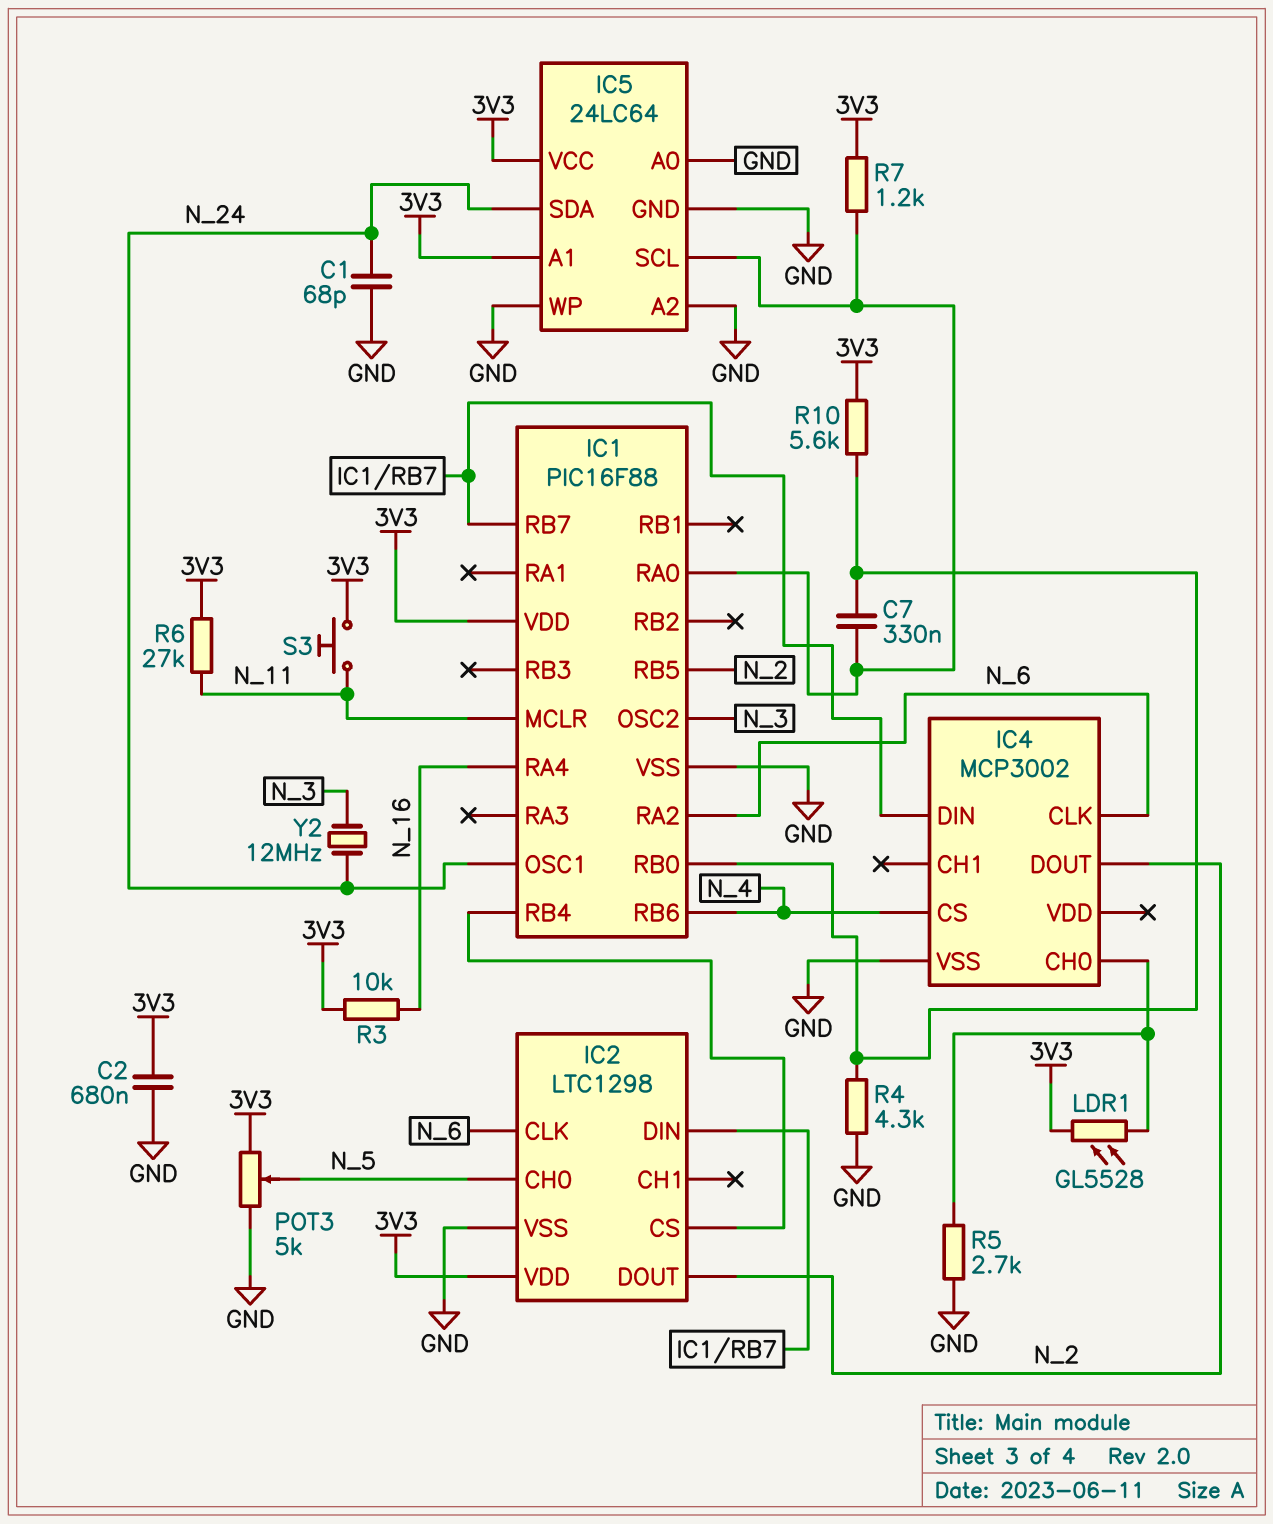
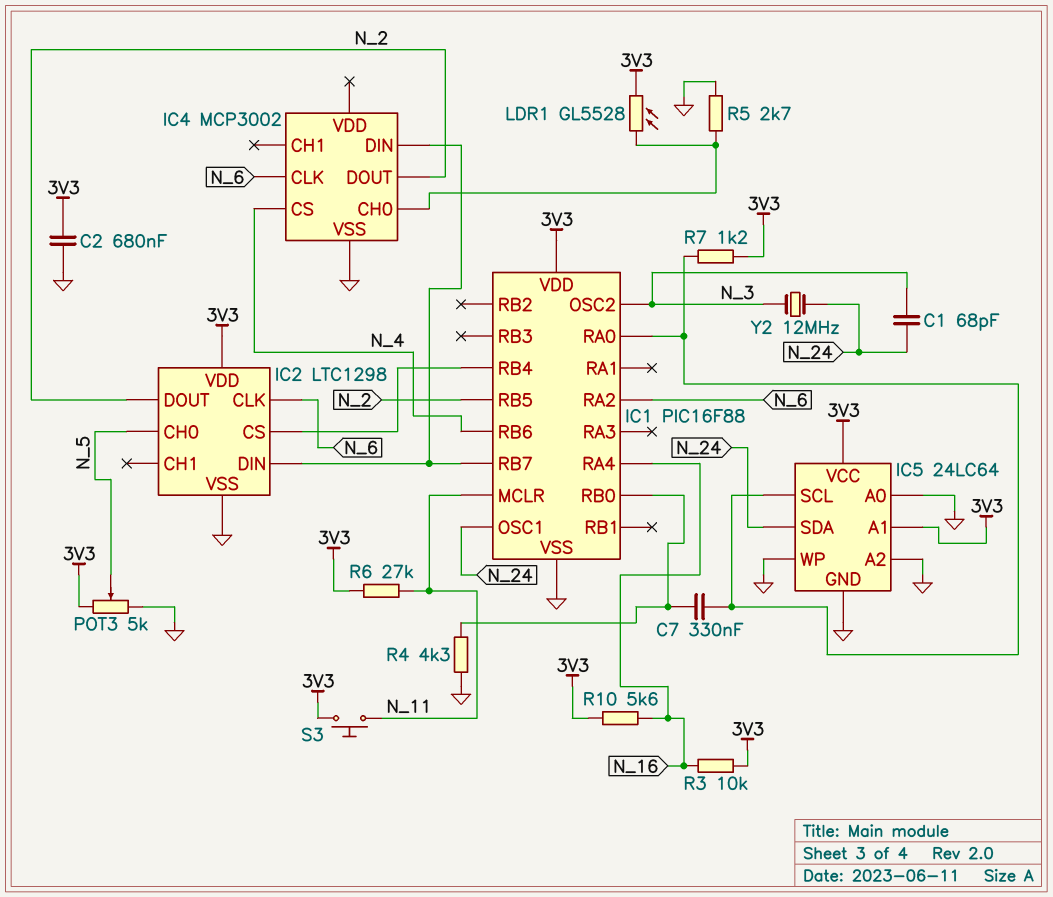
C1: 68pF (GND, N_24) -> 68pF (N_3, N_24)
R10: 5.6k (3V3, IC1/RB0) -> 5.6k (3V3, N_16)

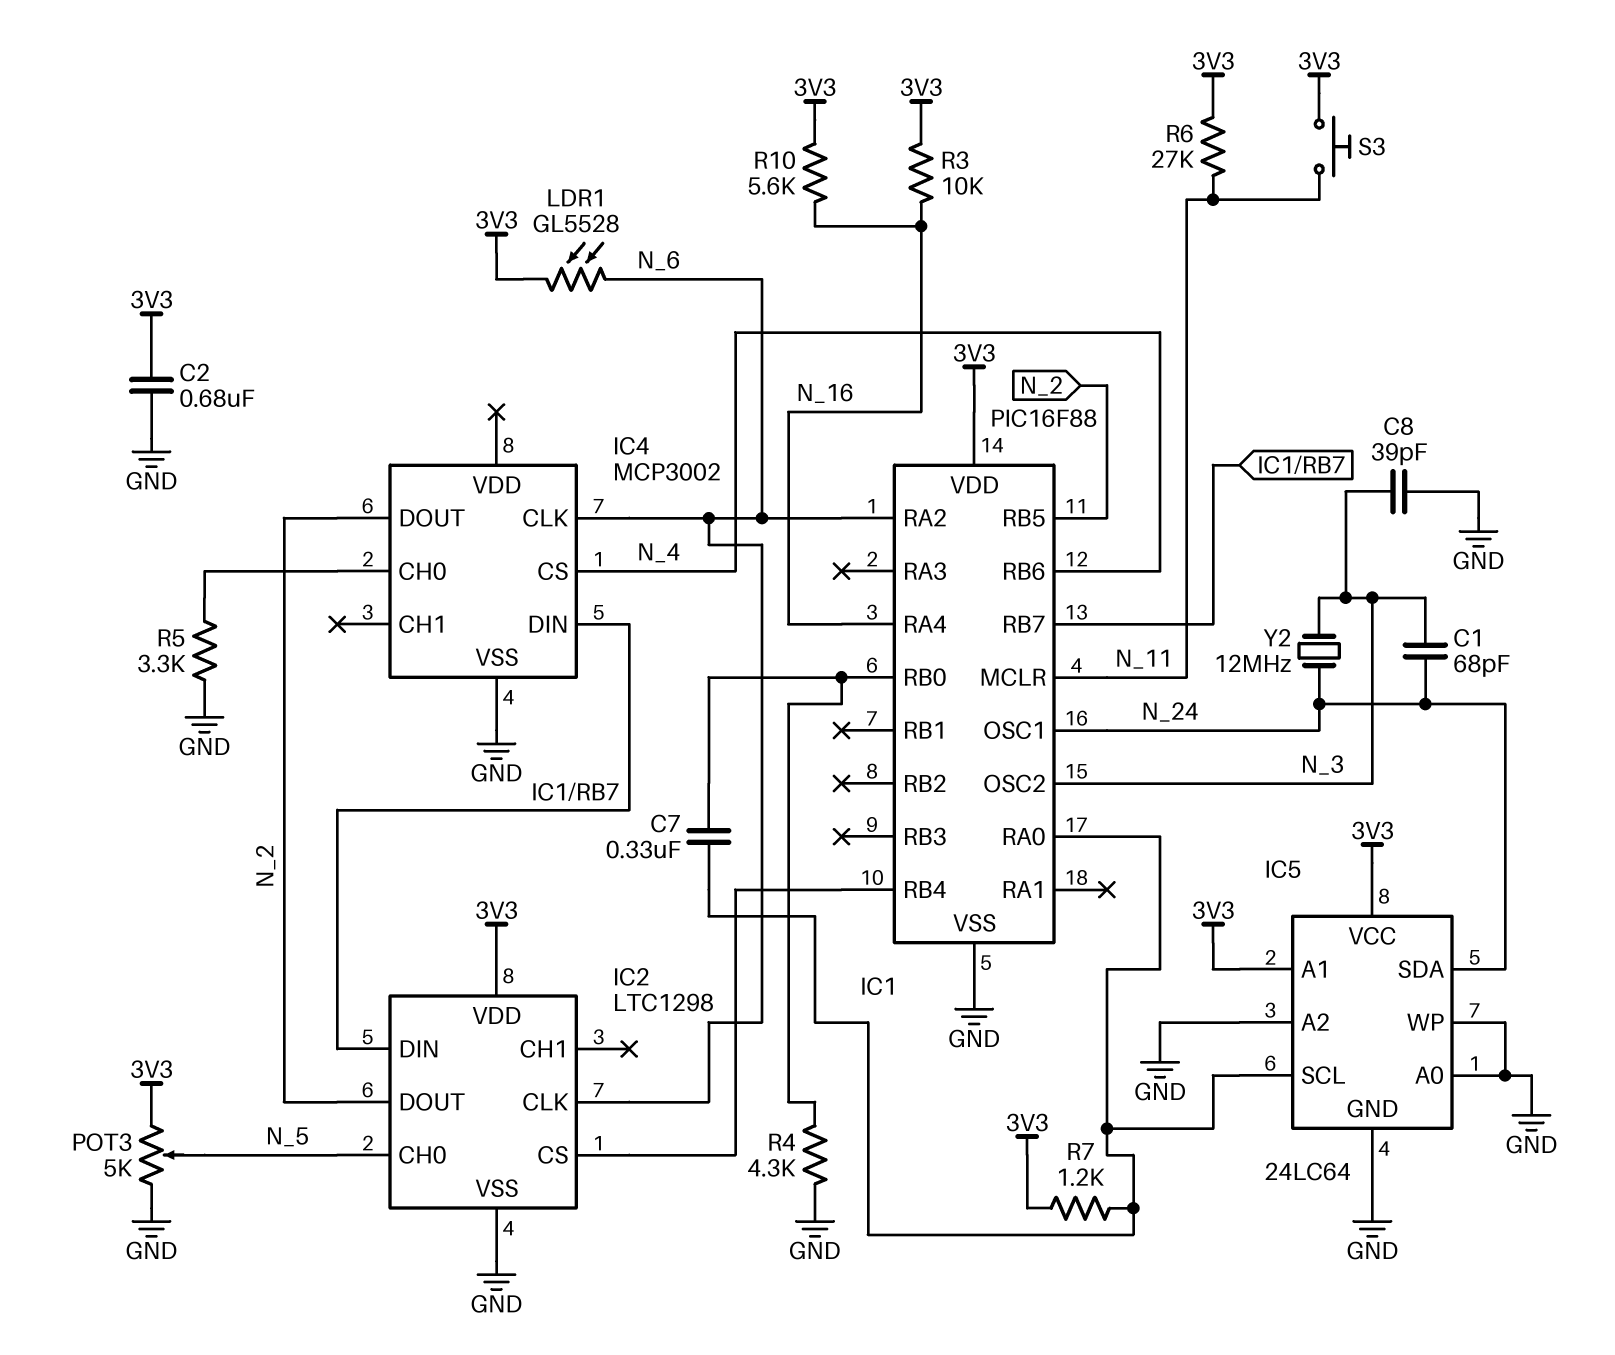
C8: none -> 39pF (GND, N_3)
LDR1: GL5528 (3V3, IC4/CH0) -> GL5528 (3V3, N_6)
R5: 2.7k (GND, IC4/CH0) -> 3.3k (GND, IC4/CH0)

